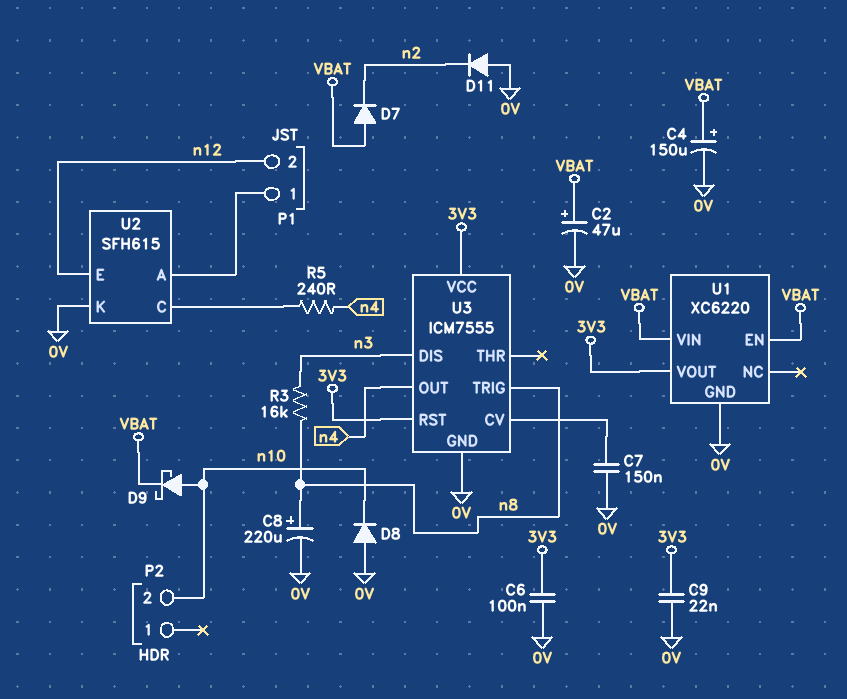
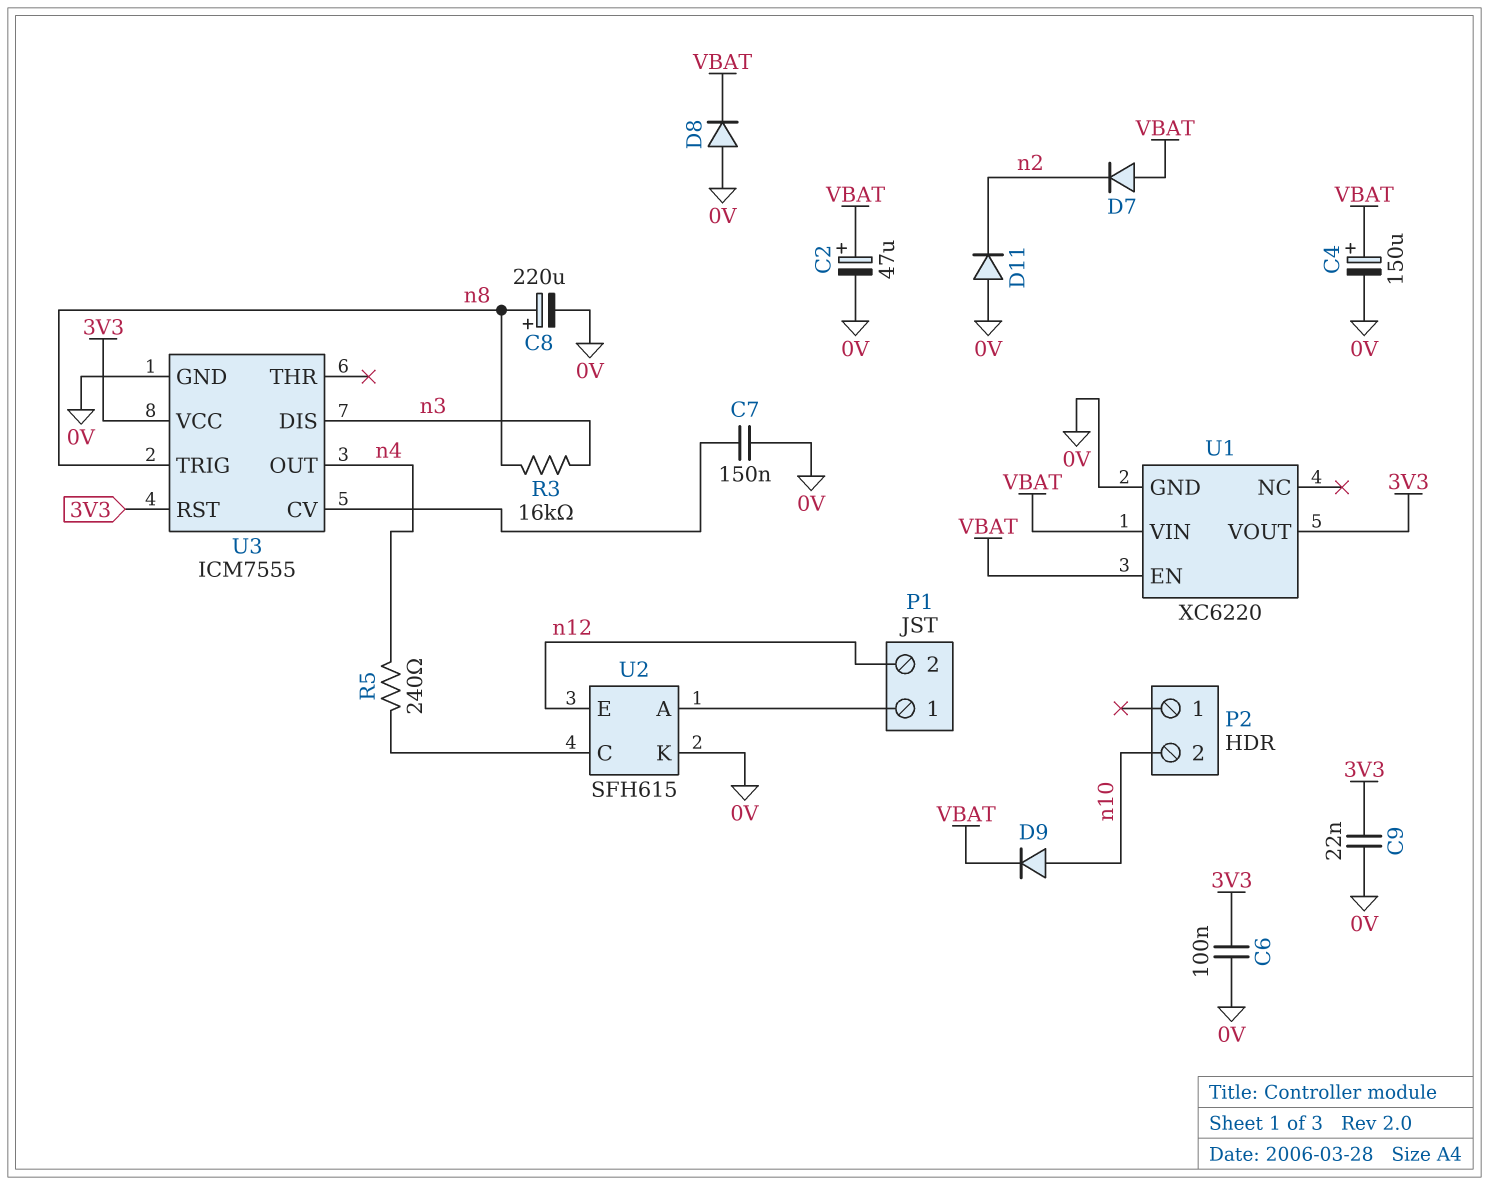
D8: diode (A 0V, K n10) -> diode (A 0V, K VBAT)
D9: schottky (A n10, K VBAT) -> diode (A n10, K VBAT)

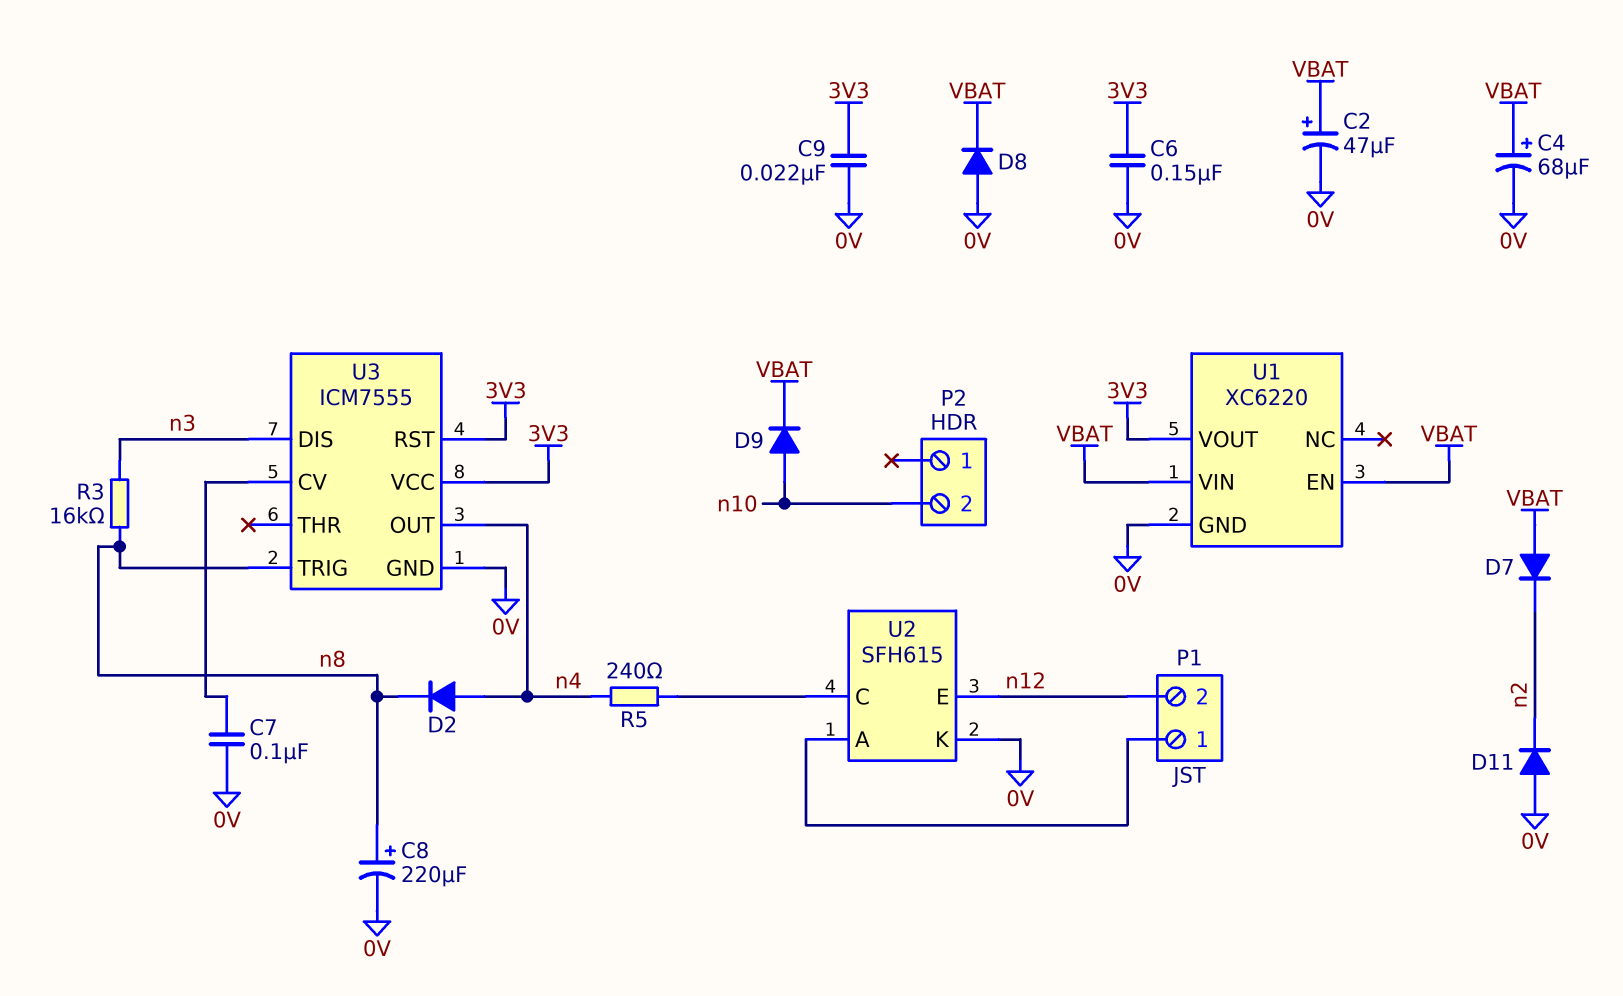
C4: 150uF (plus VBAT, minus 0V) -> 68uF (plus VBAT, minus 0V)
C6: 100nF (0V, 3V3) -> 150nF (0V, 3V3)
C7: 150nF (0V, U3/CV) -> 100nF (0V, U3/CV)
D2: none -> diode (A n4, K n8)

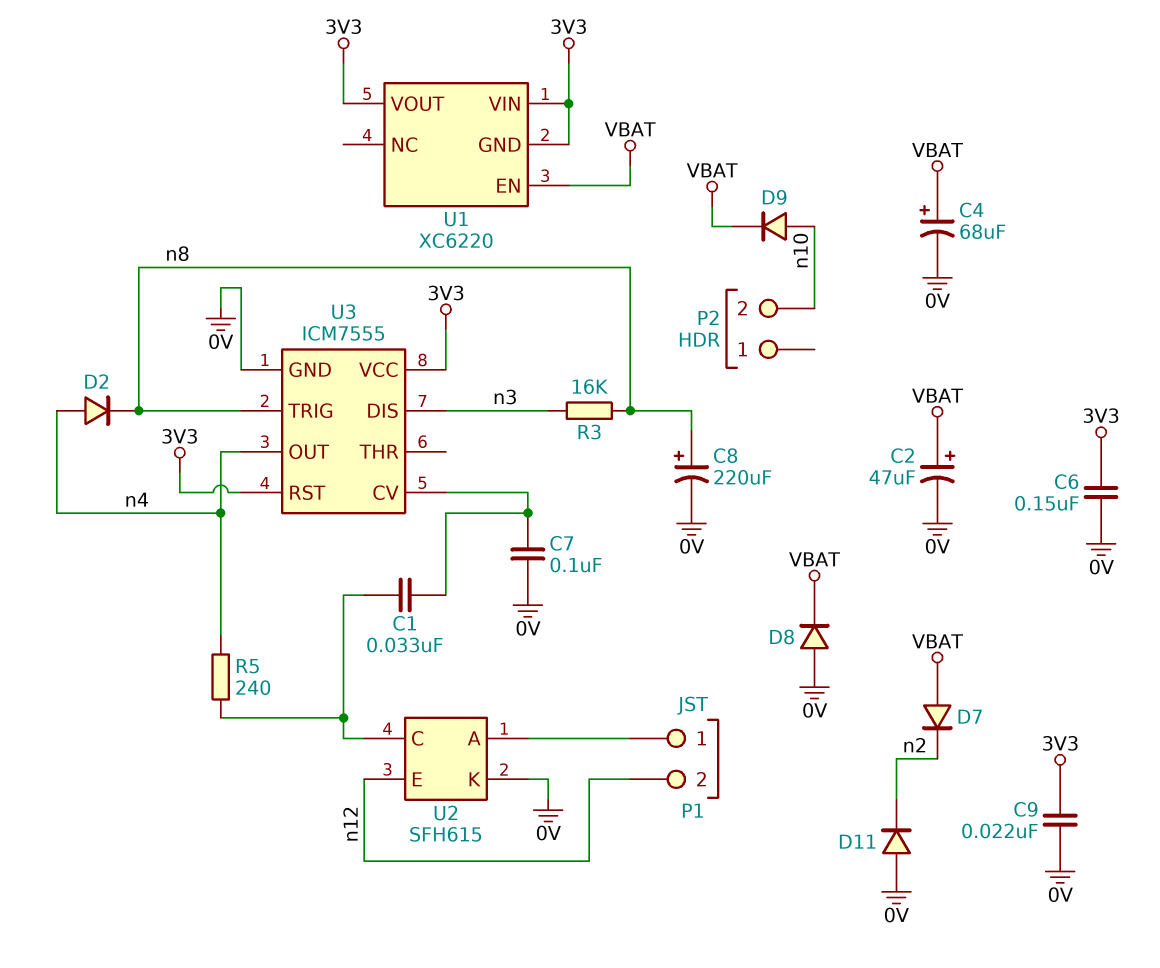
C1: none -> 33nF (U2/C, U3/CV)
U1 pin GND: 0V -> 3V3
U1 pin VIN: VBAT -> 3V3

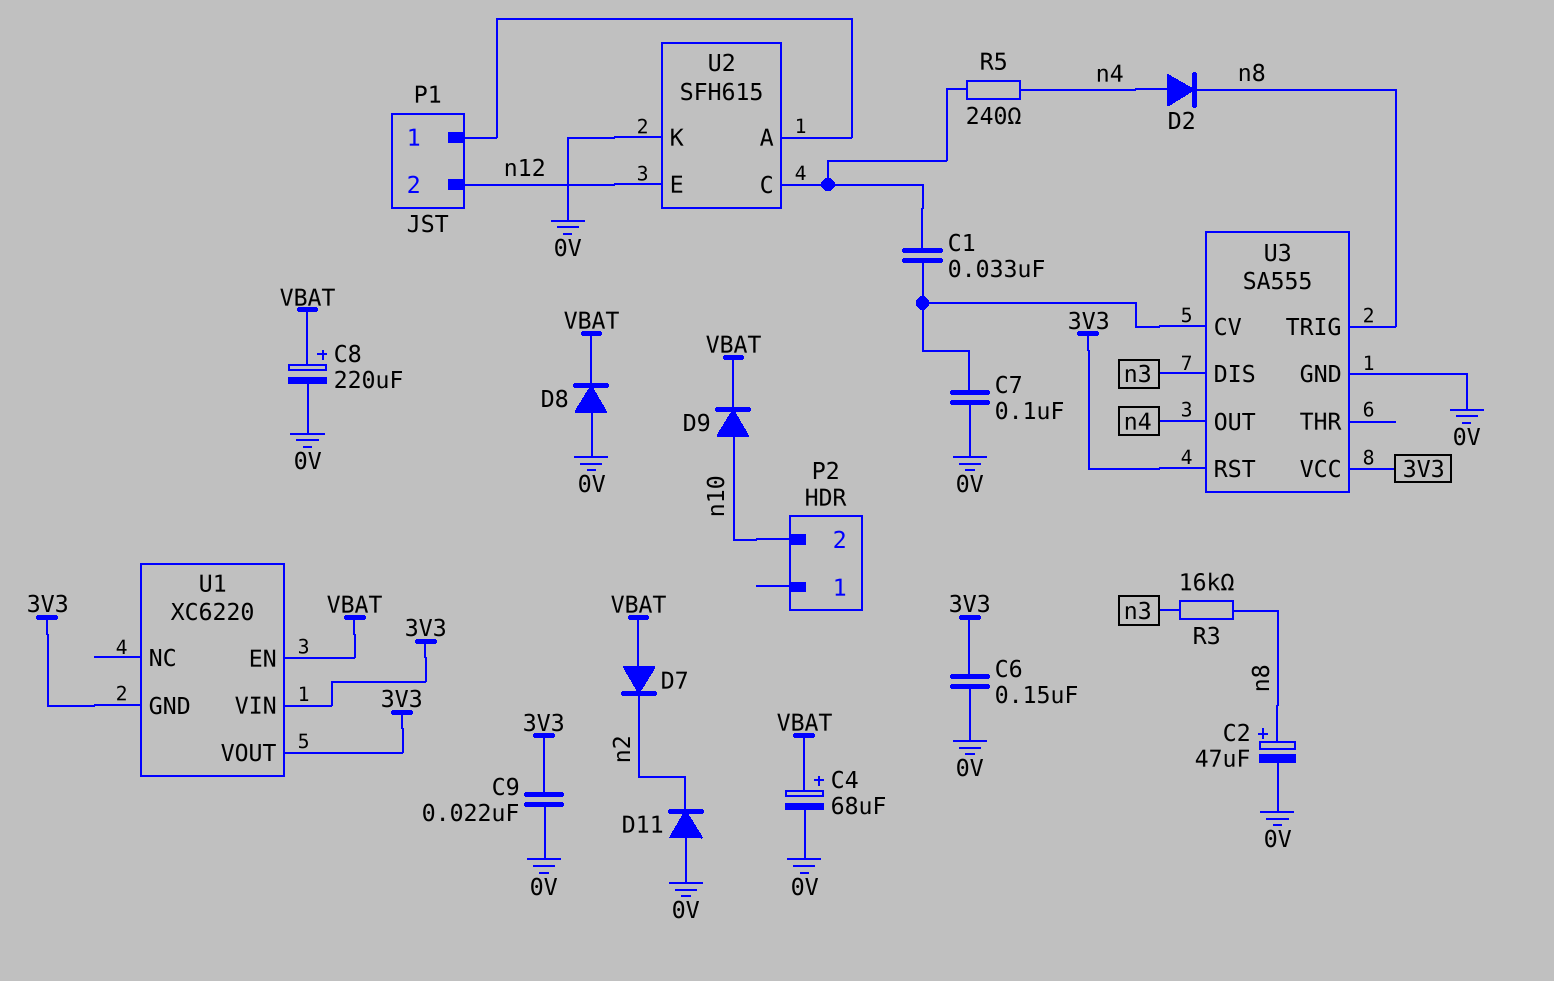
C2: 47uF (plus VBAT, minus 0V) -> 47uF (plus n8, minus 0V)
C8: 220uF (plus n8, minus 0V) -> 220uF (plus VBAT, minus 0V)
U3: ICM7555 -> SA555

